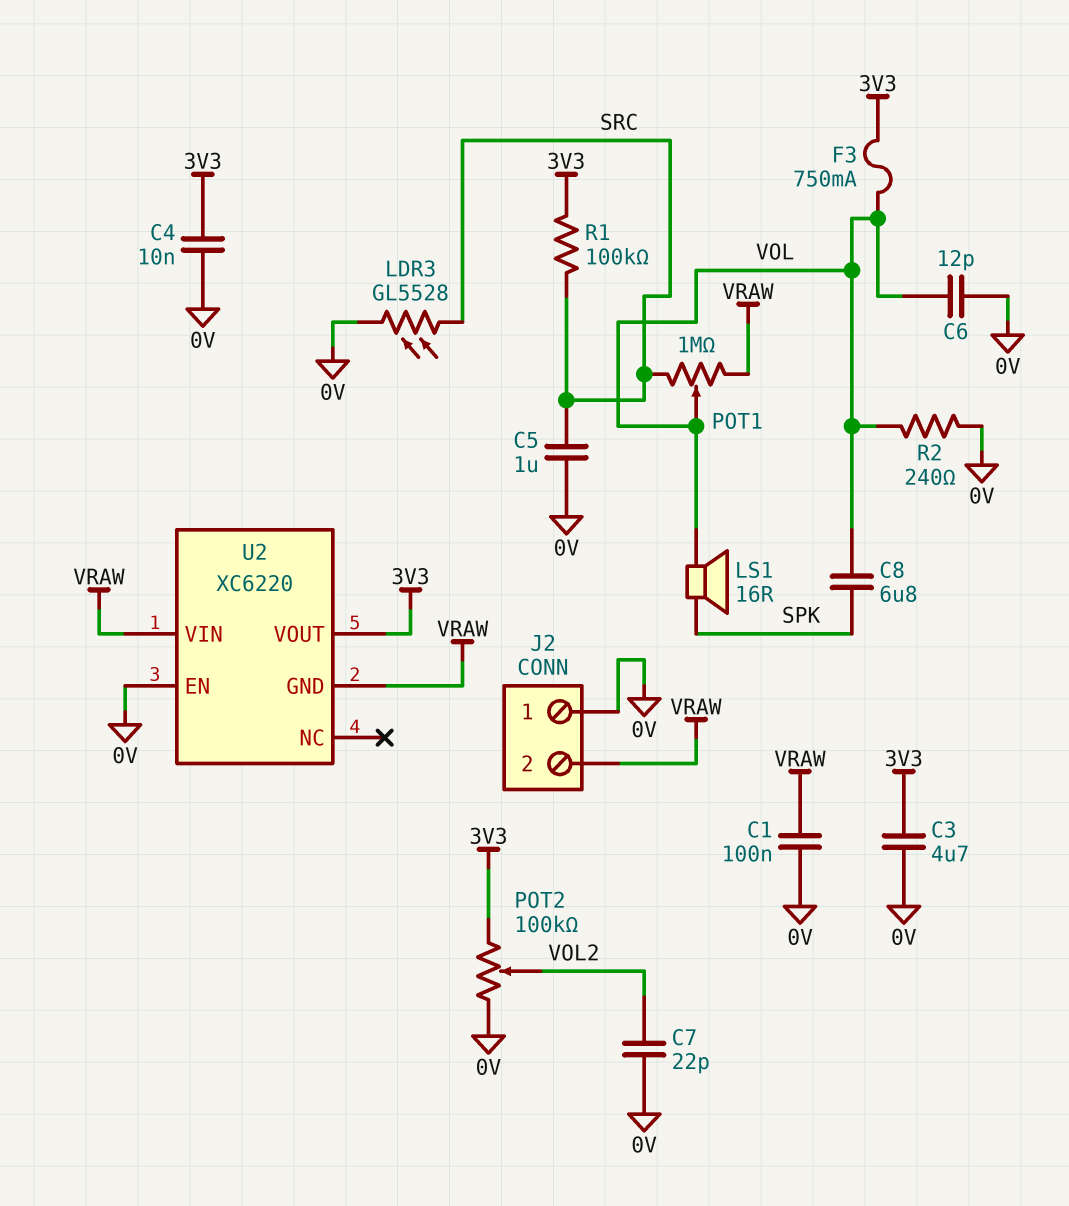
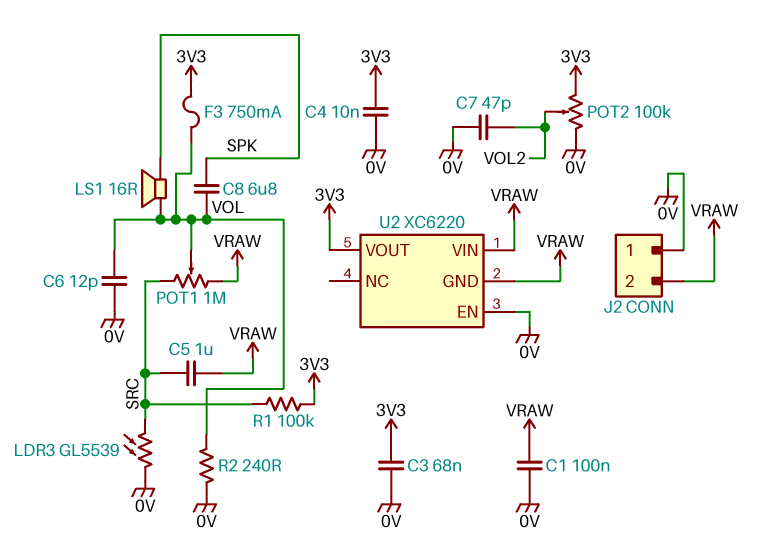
C3: 4.7uF (0V, 3V3) -> 68nF (0V, 3V3)
C5: 1uF (0V, SRC) -> 1uF (SRC, VRAW)
C7: 22pF (0V, VOL2) -> 47pF (0V, VOL2)
LDR3: GL5528 (0V, SRC) -> GL5539 (0V, SRC)

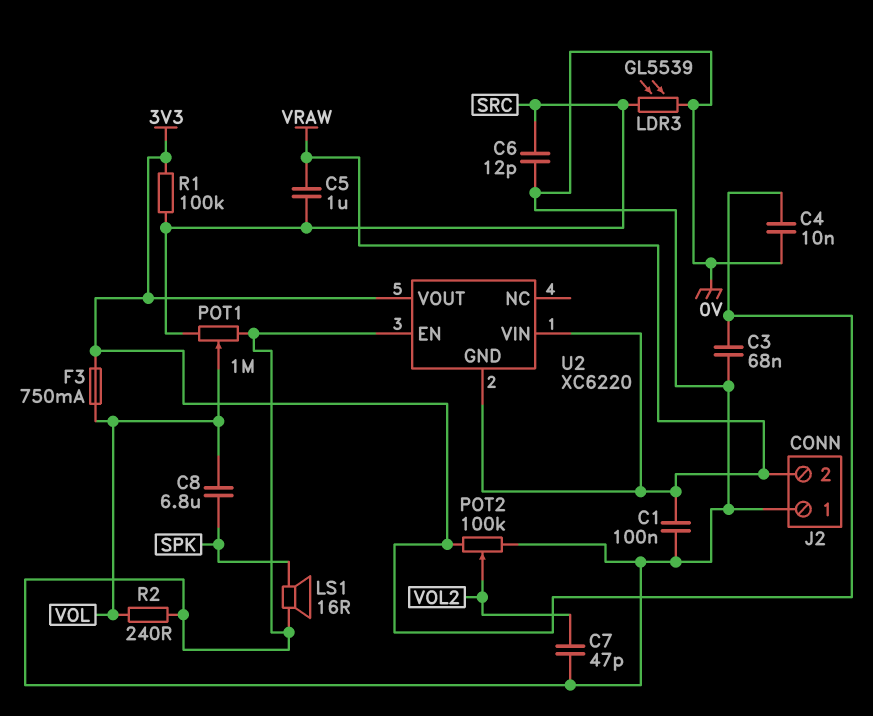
C6: 12pF (0V, VOL) -> 12pF (0V, SRC)
LS1: speaker 16R (SPK, VOL) -> speaker 16R (0V, SPK)
POT1: 1M (SRC, VRAW, wiper VOL) -> 1M (0V, SRC, wiper VOL)

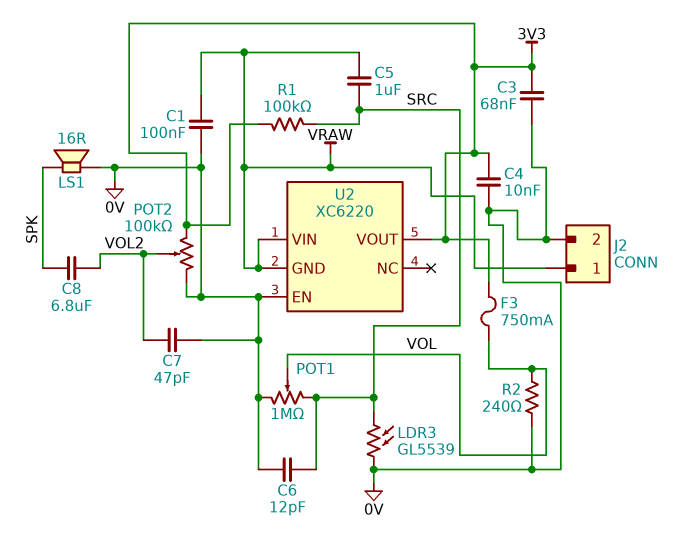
C8: 6.8uF (SPK, VOL) -> 6.8uF (SPK, VOL2)
J2 pin 1: 0V -> VRAW
J2 pin 2: VRAW -> 0V

